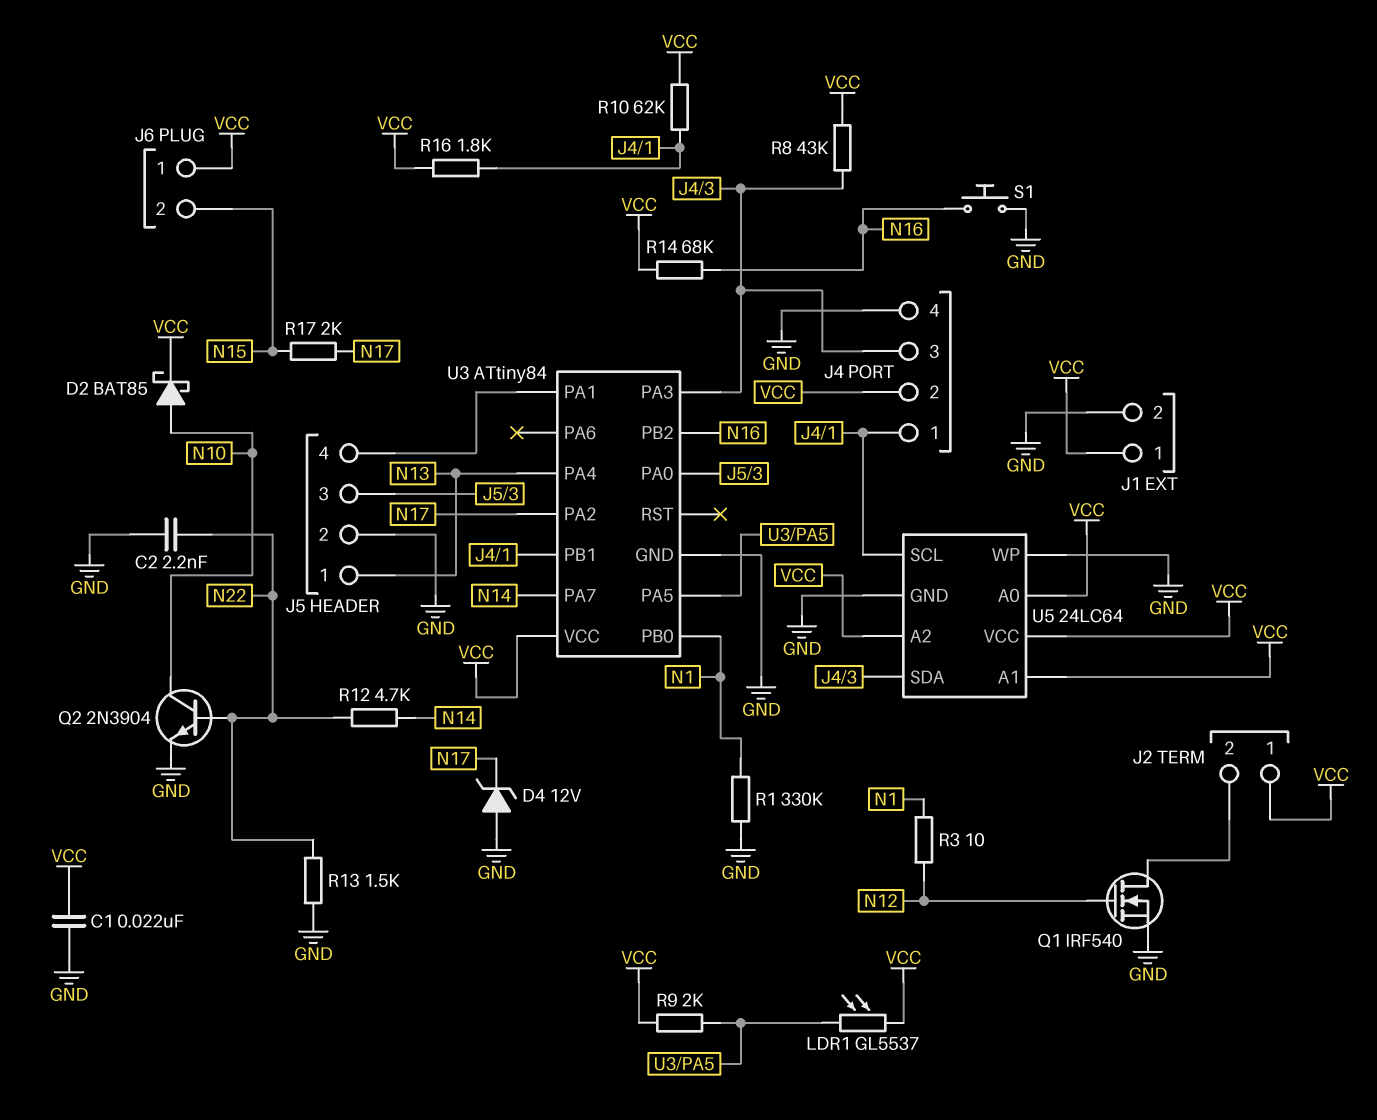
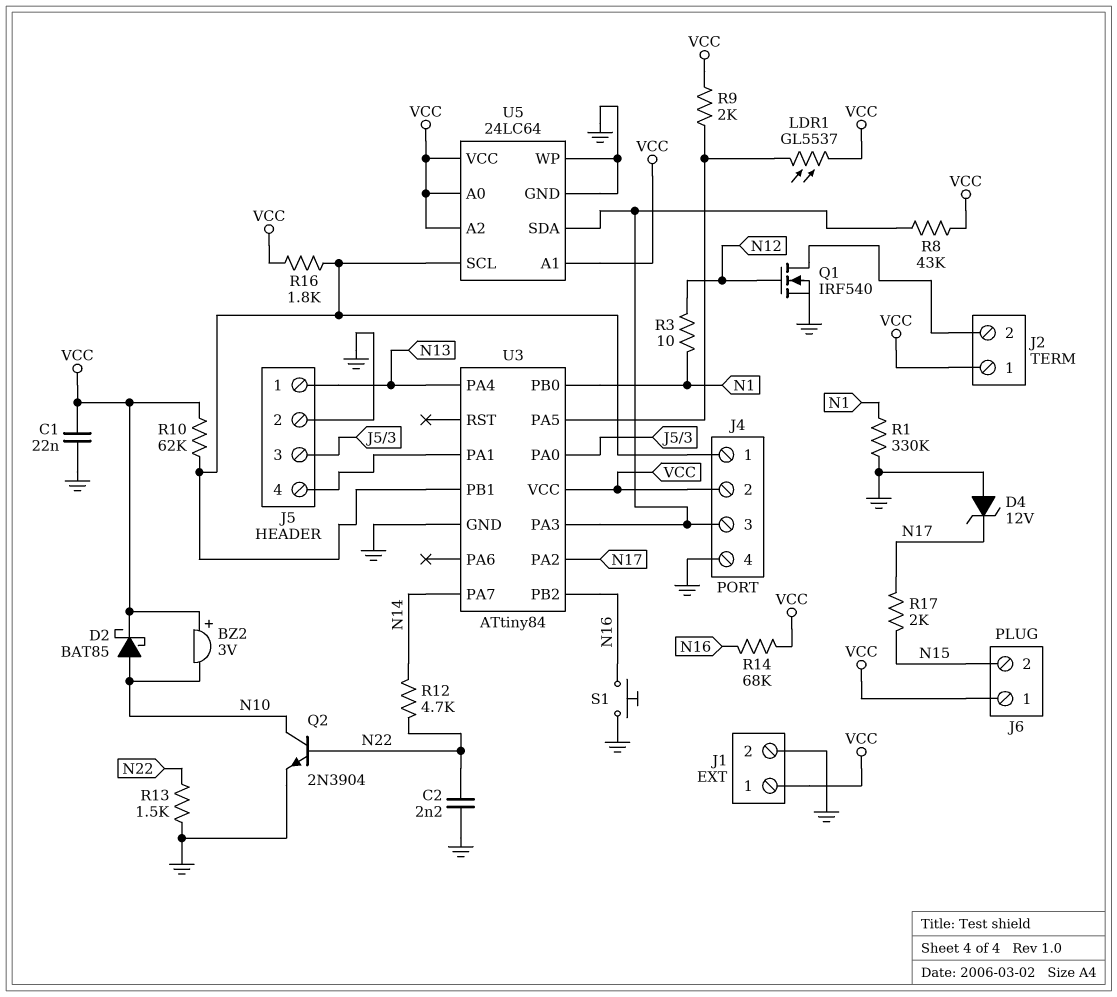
BZ2: none -> buzzer 3V (plus VCC, minus N10)

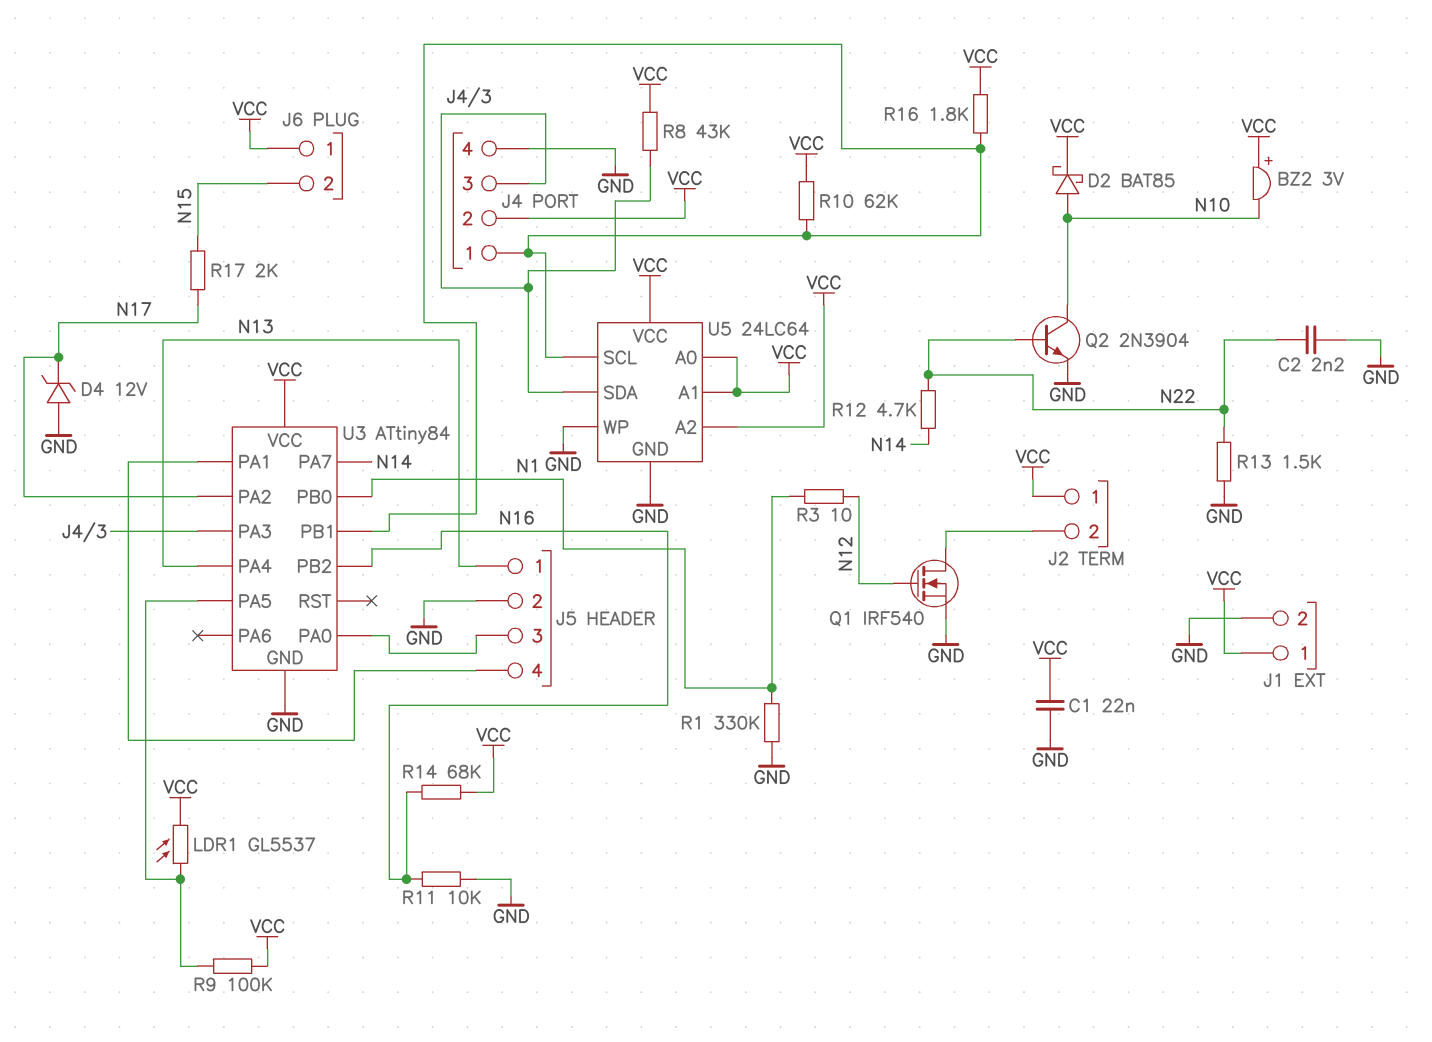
R9: 2k (U3/PA5, VCC) -> 100k (U3/PA5, VCC)
R11: none -> 10k (GND, N16)
S1: button (GND, N16) -> none

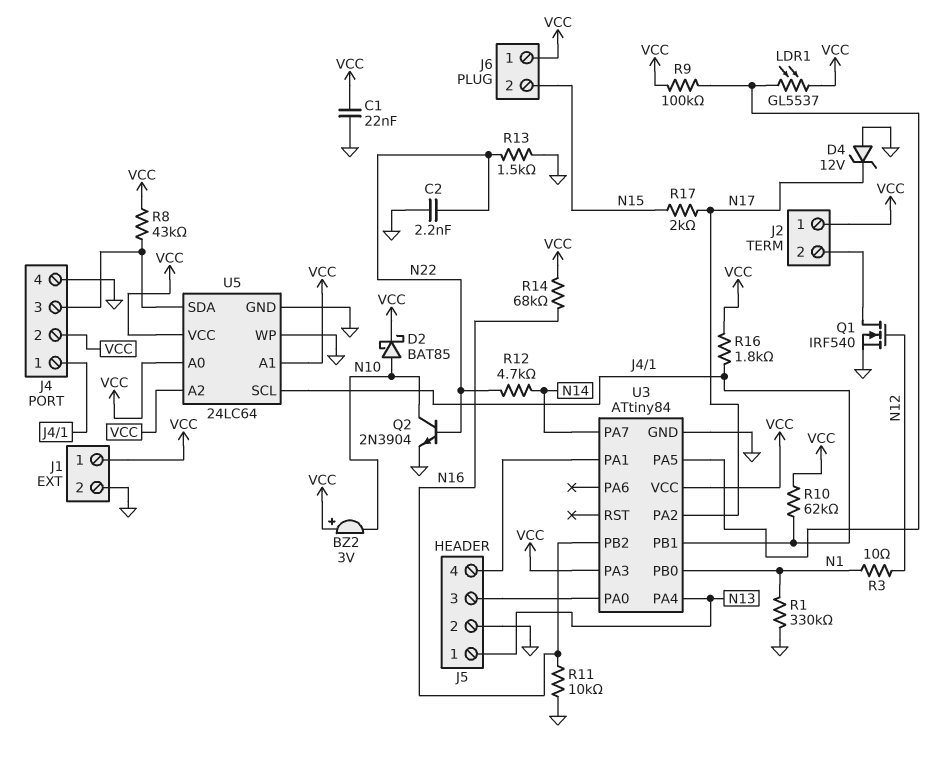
U3 pin PA3: J4/3 -> VCC

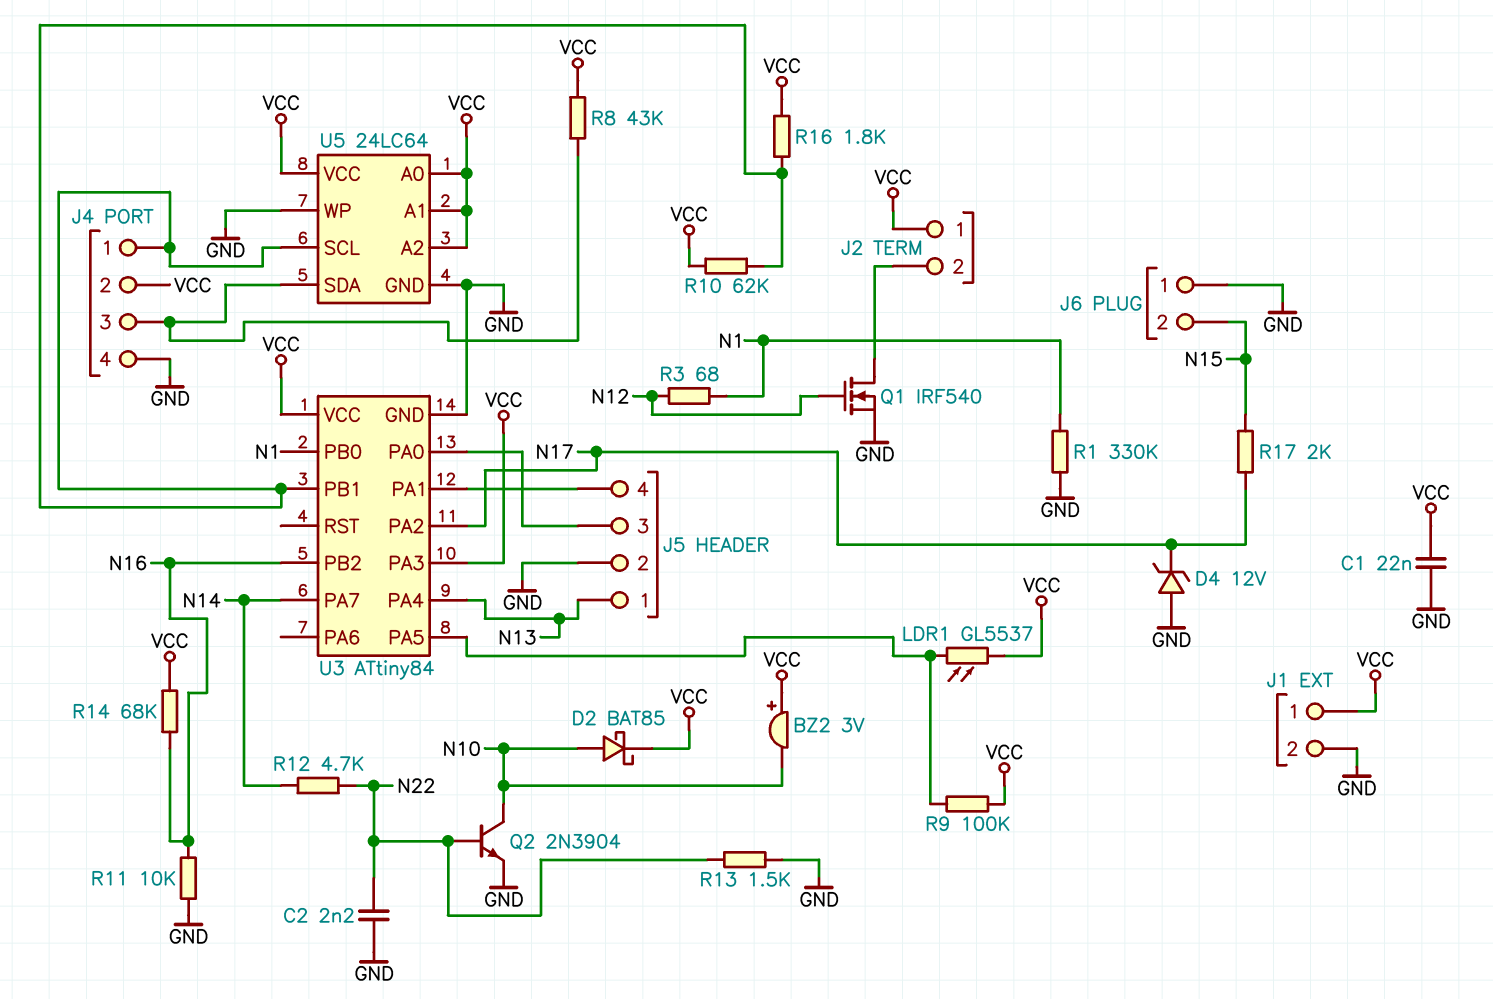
J6 pin 1: VCC -> GND
R3: 10 (N1, N12) -> 68 (N1, N12)

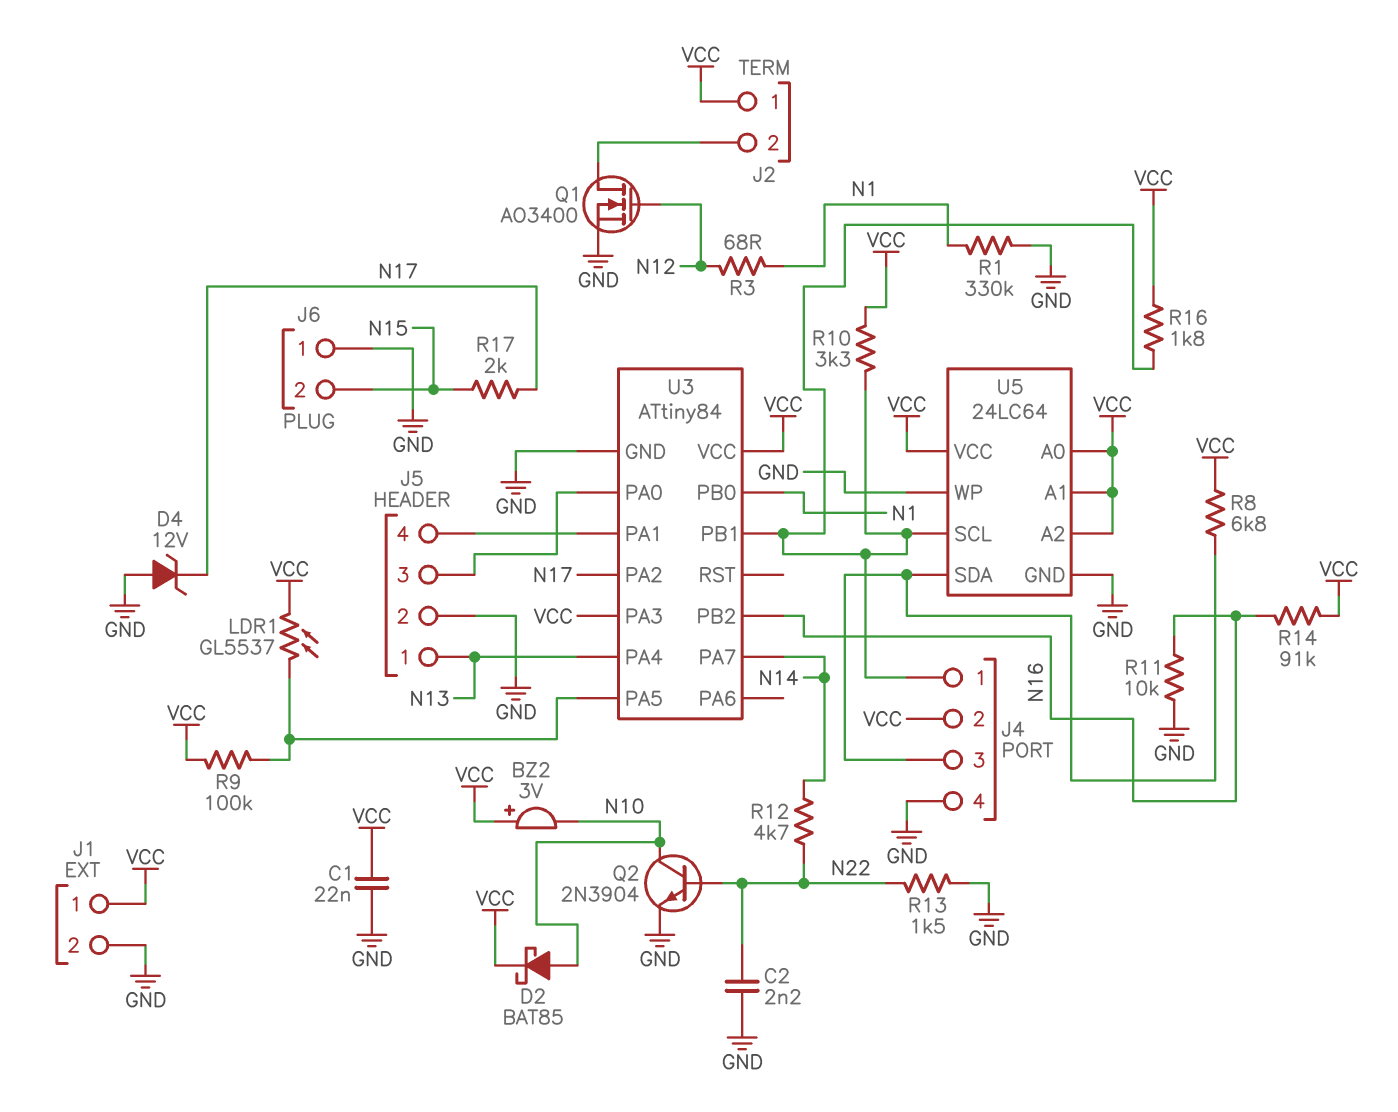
Q1: NMOS IRF540 (G N12, D J2/2, S GND) -> NMOS AO3400 (G N12, D J2/2, S GND)
R8: 43k (J4/3, VCC) -> 6.8k (J4/3, VCC)
R10: 62k (J4/1, VCC) -> 3.3k (J4/1, VCC)
R14: 68k (N16, VCC) -> 91k (N16, VCC)

